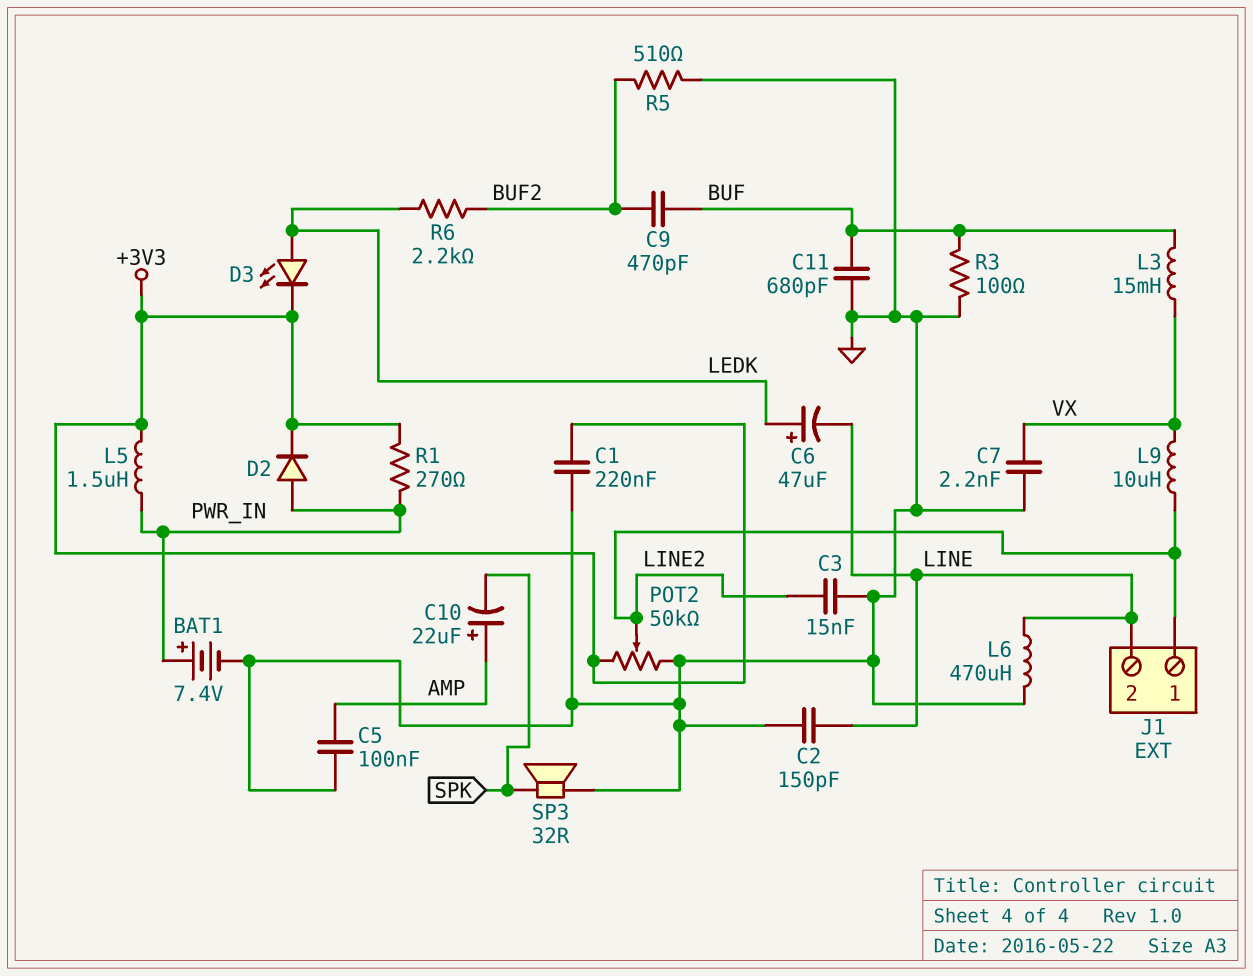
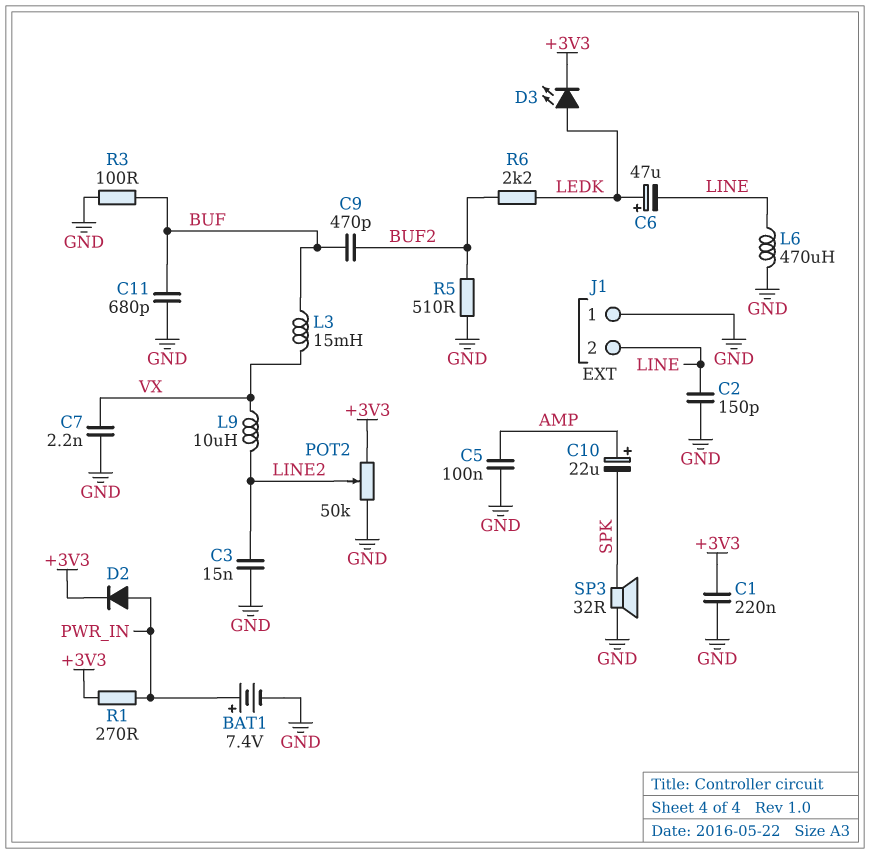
J1 pin 1: LINE2 -> GND
L5: 1.5uH (+3V3, PWR_IN) -> none

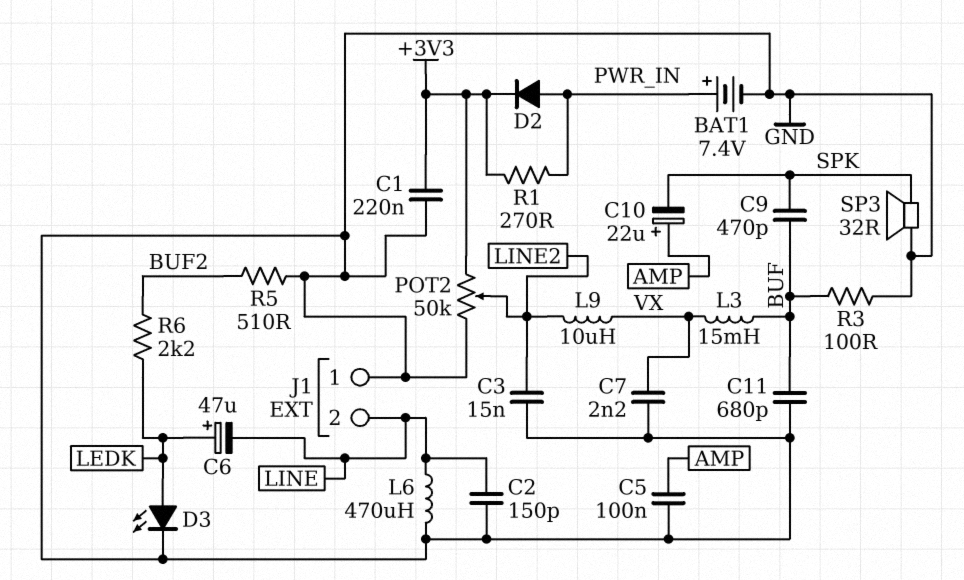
C9: 470pF (BUF, BUF2) -> 470pF (BUF, SPK)
D3: LED (A LEDK, K +3V3) -> LED (A LEDK, K GND)

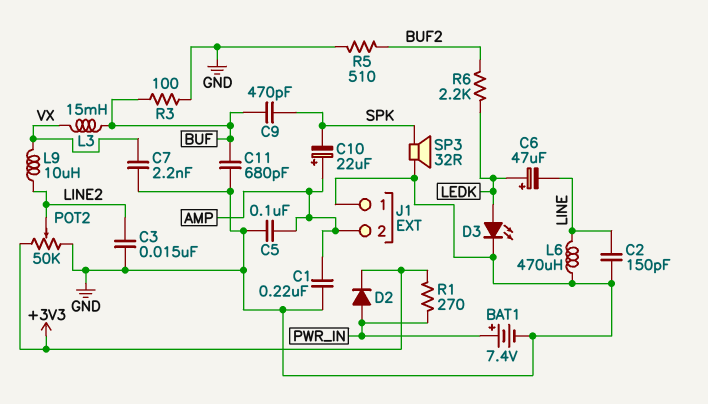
C1: 220nF (+3V3, GND) -> 220nF (AMP, GND)
J1 pin 2: LINE -> AMP

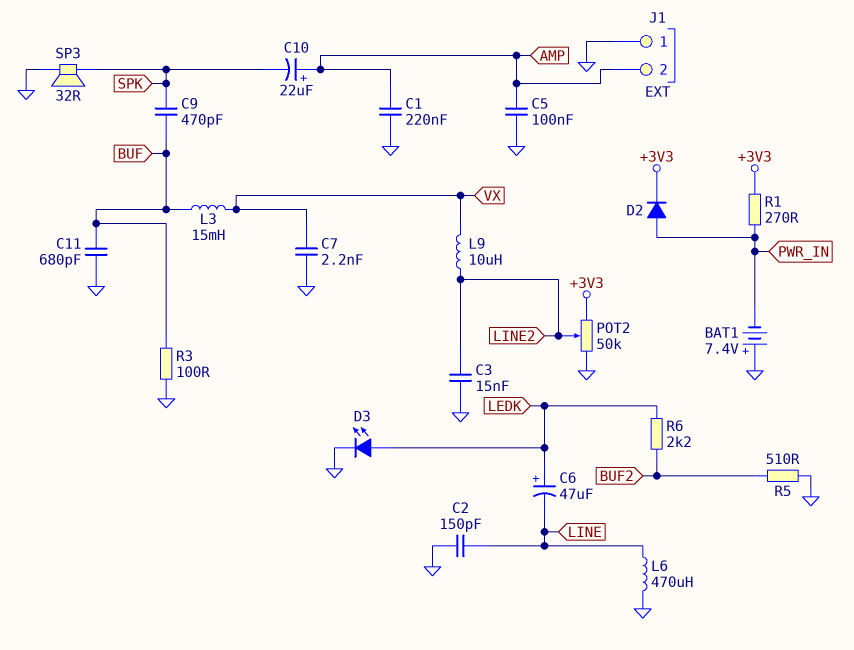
BAT1: 7.4V (plus PWR_IN, minus GND) -> 7.4V (plus GND, minus PWR_IN)

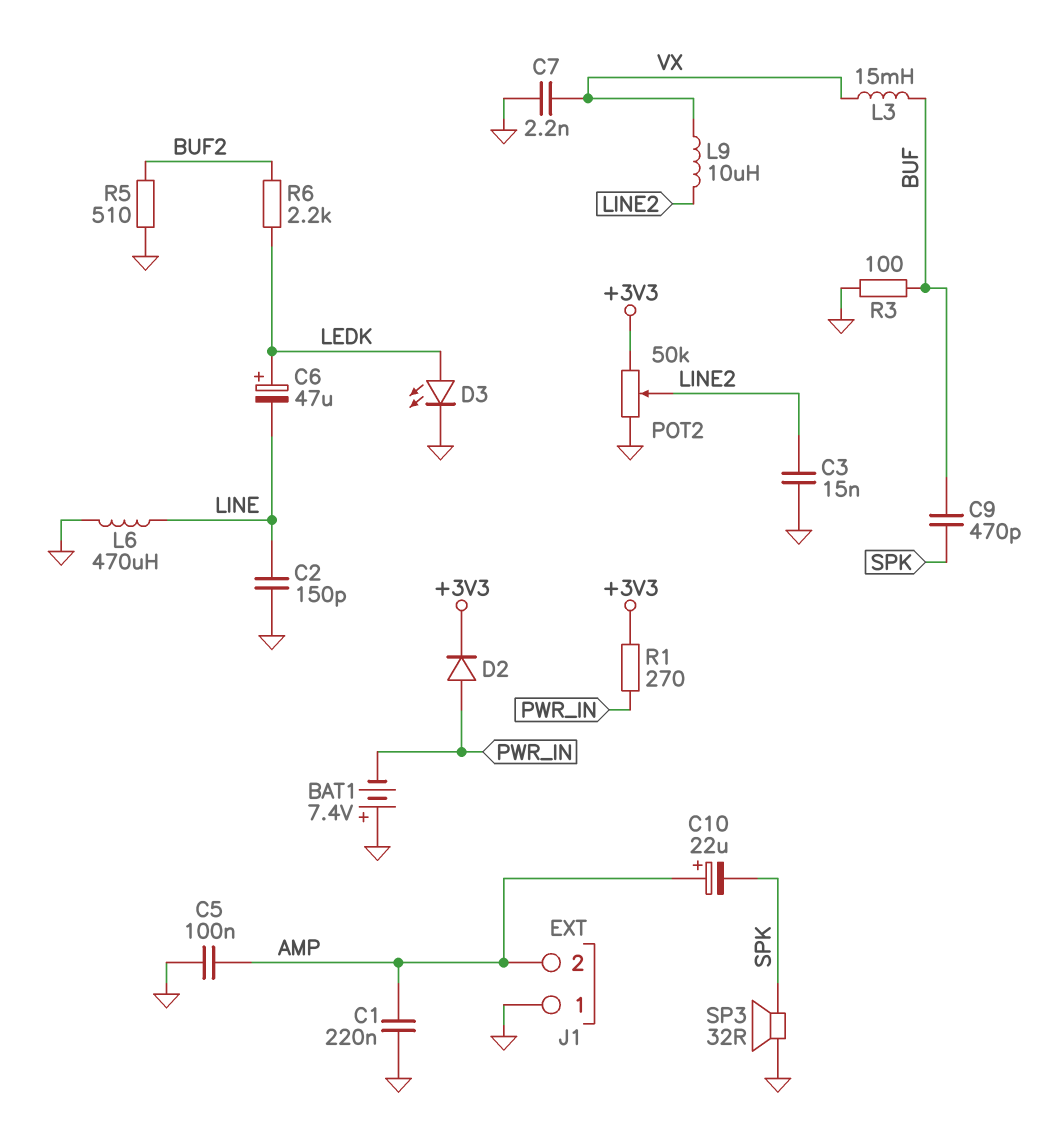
C11: 680pF (BUF, GND) -> none

